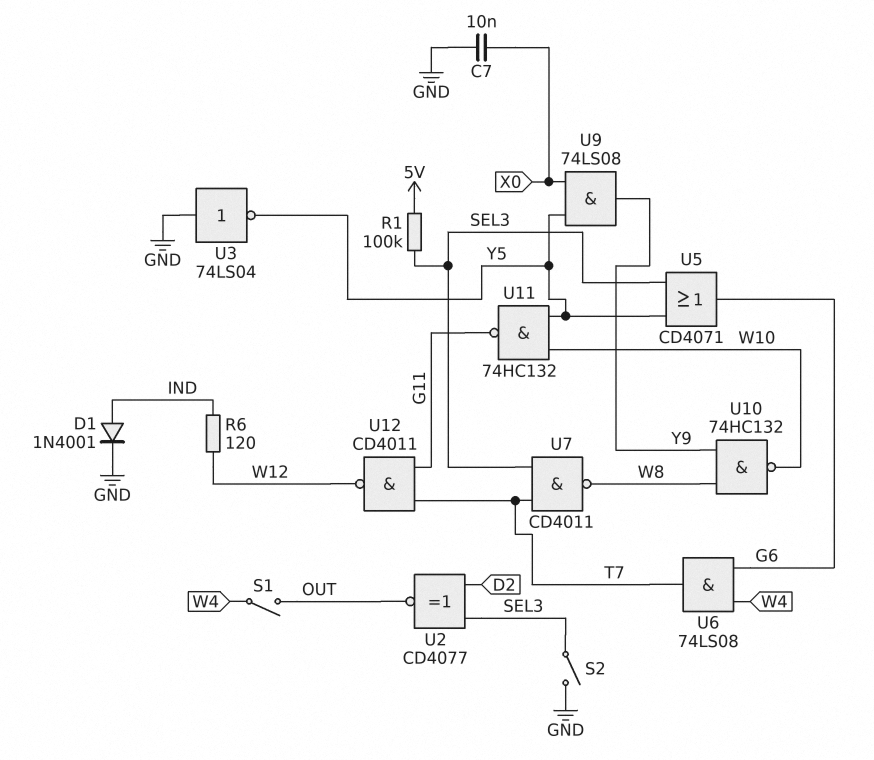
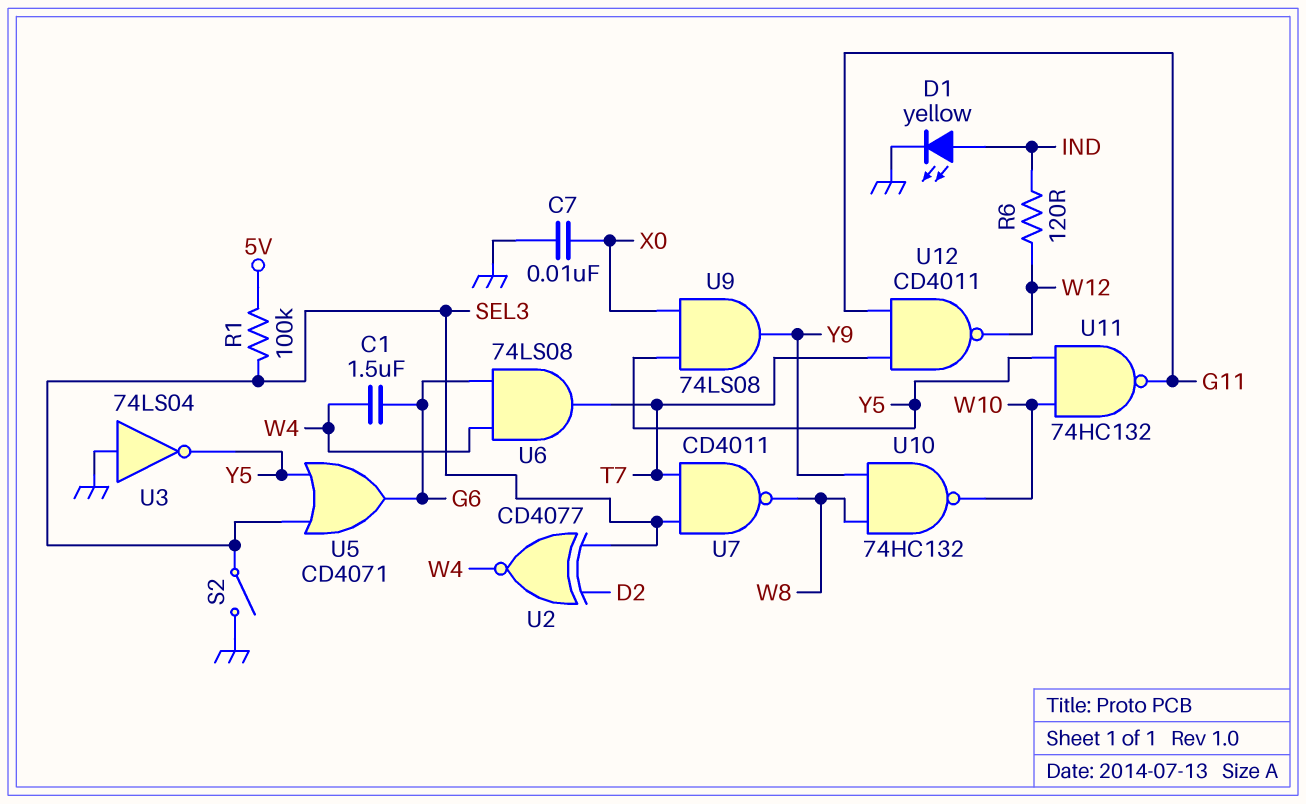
C1: none -> 1.5uF (G6, W4)
D1: diode 1N4001 (A IND, K GND) -> LED yellow (A IND, K GND)
S1: switch (OUT, W4) -> none
U2: XNOR CD4077 (in D2, in SEL3, out OUT) -> XNOR CD4077 (in D2, in SEL3, out W4)

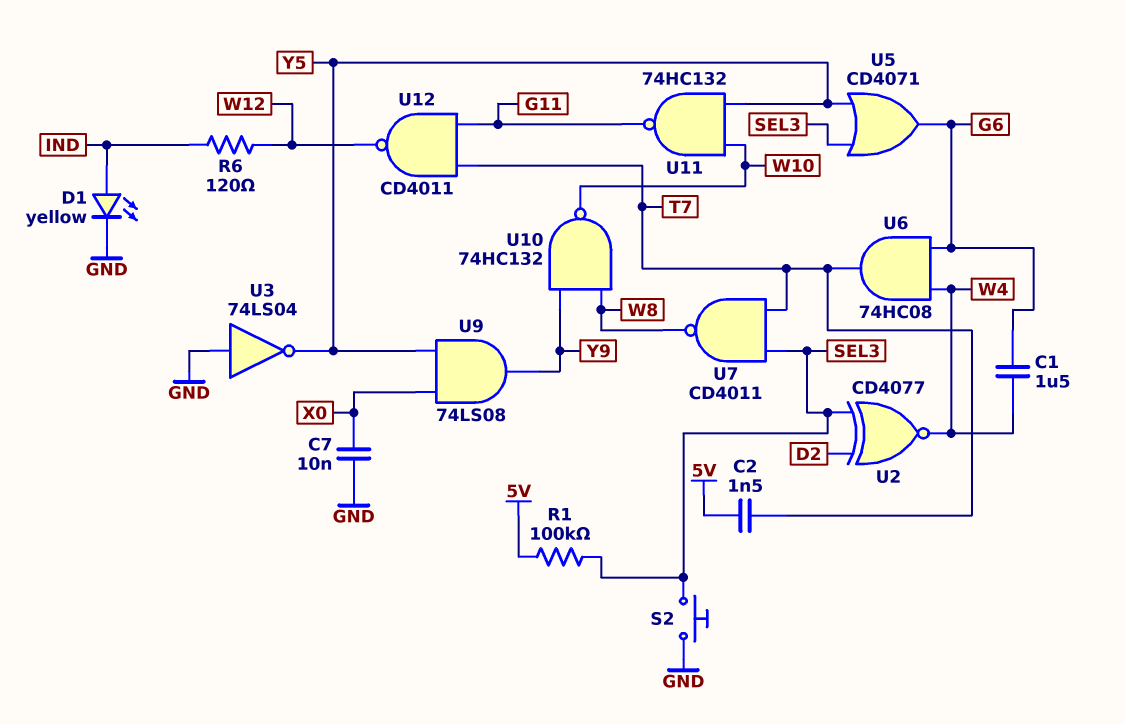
C2: none -> 1.5nF (5V, T7)
S2: switch (GND, SEL3) -> button (GND, SEL3)
U6: AND 74LS08 (in G6, in W4, out T7) -> AND 74HC08 (in G6, in W4, out T7)

